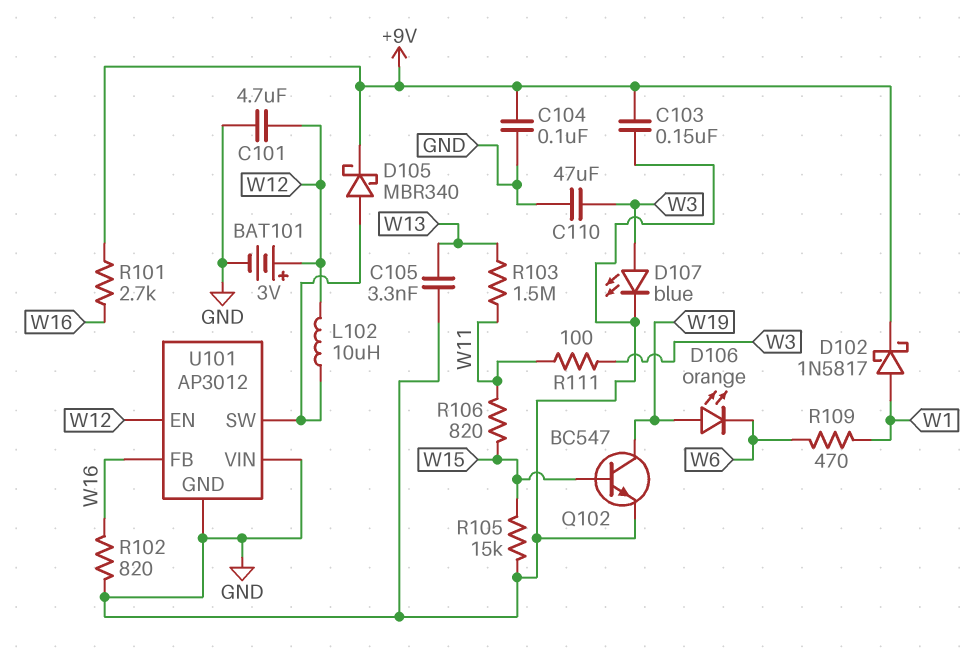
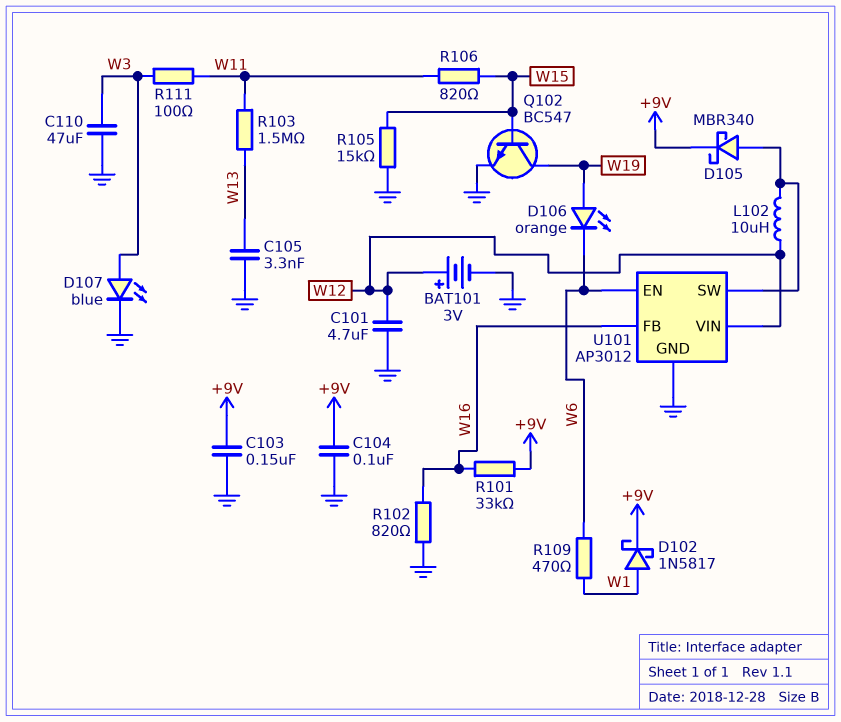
R101: 2.7k (+9V, W16) -> 33k (+9V, W16)
U101 pin EN: W12 -> W6
U101 pin VIN: GND -> W12

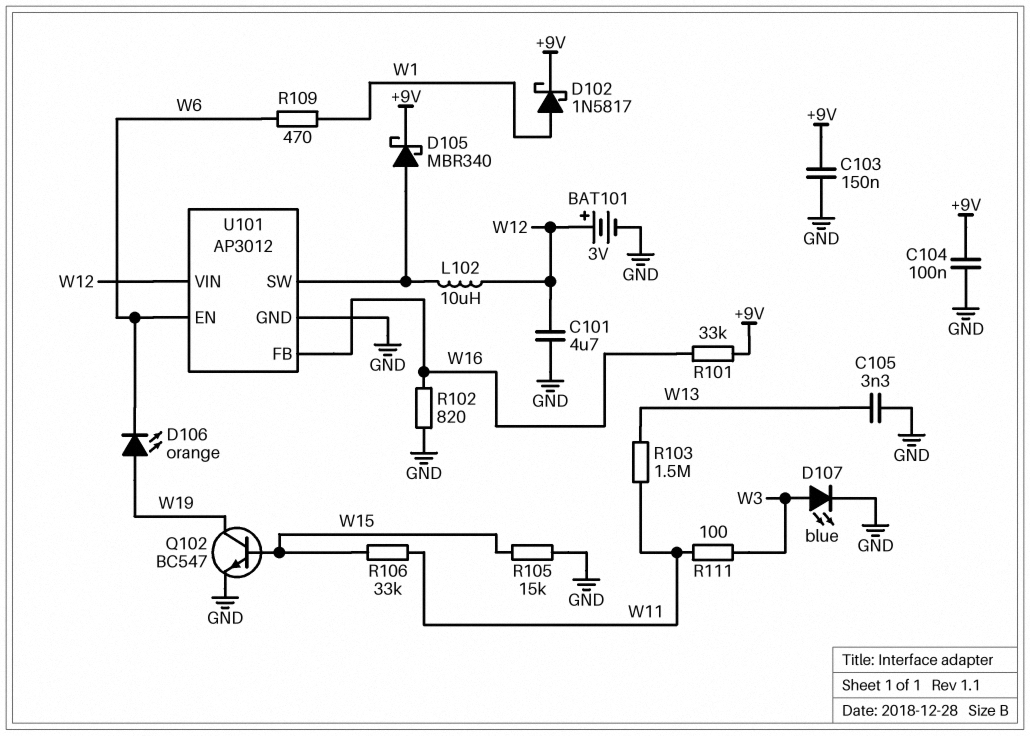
C110: 47uF (GND, W3) -> none
R106: 820 (W11, W15) -> 33k (W11, W15)

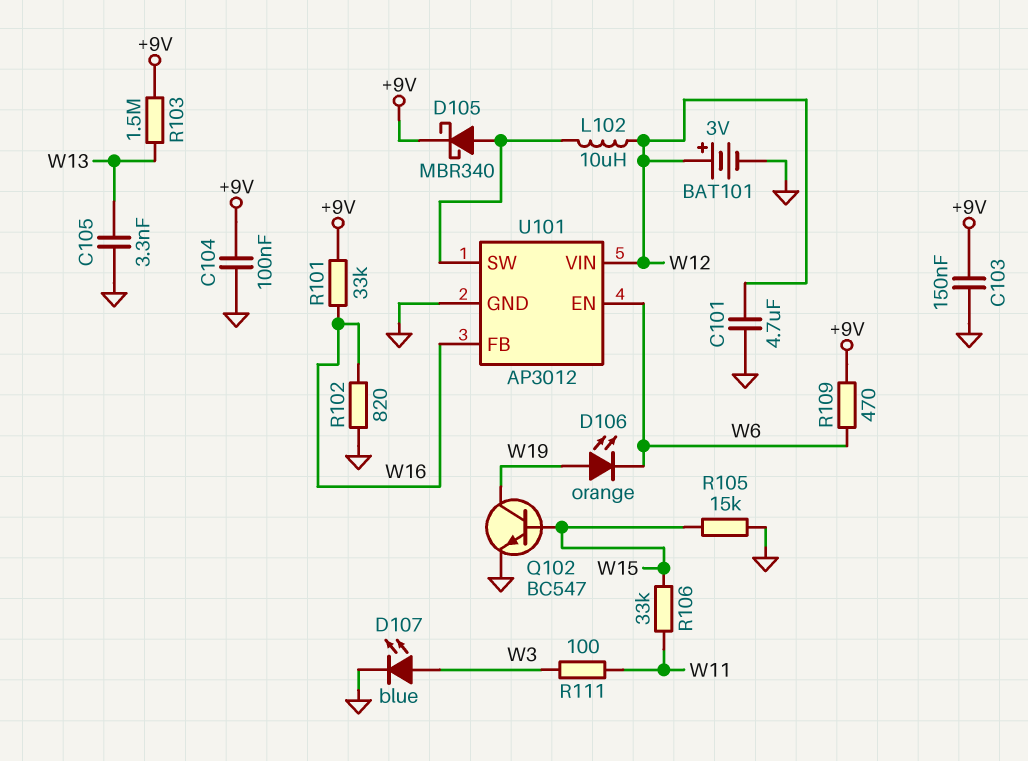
D102: schottky 1N5817 (A W1, K +9V) -> none
R103: 1.5M (W11, W13) -> 1.5M (+9V, W13)
R109: 470 (W1, W6) -> 470 (+9V, W6)

